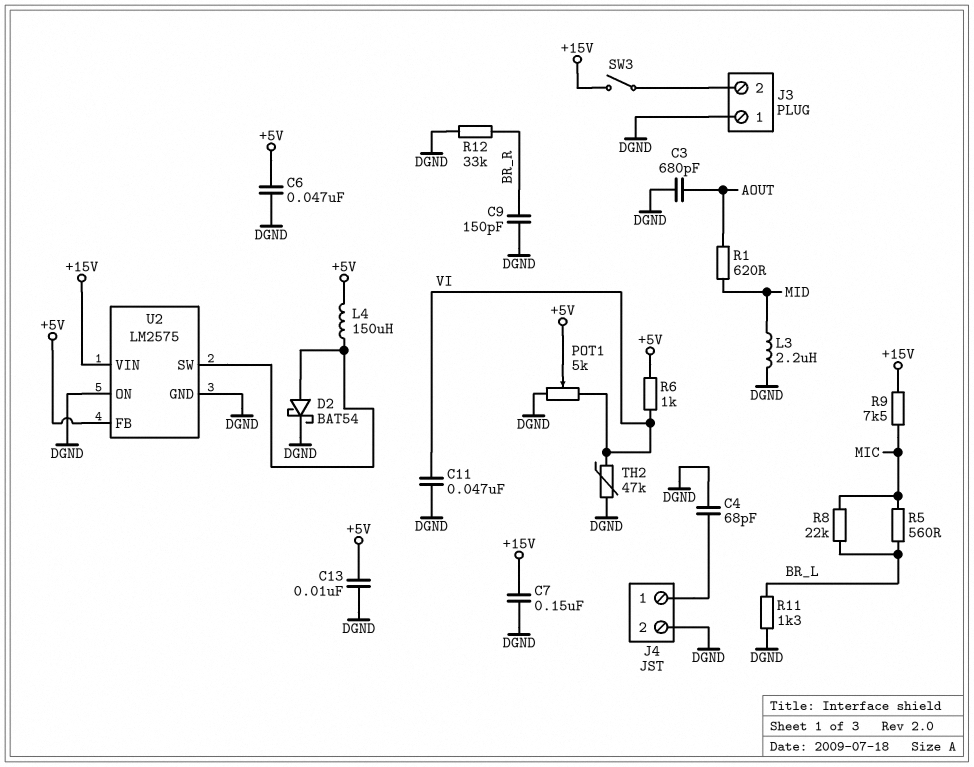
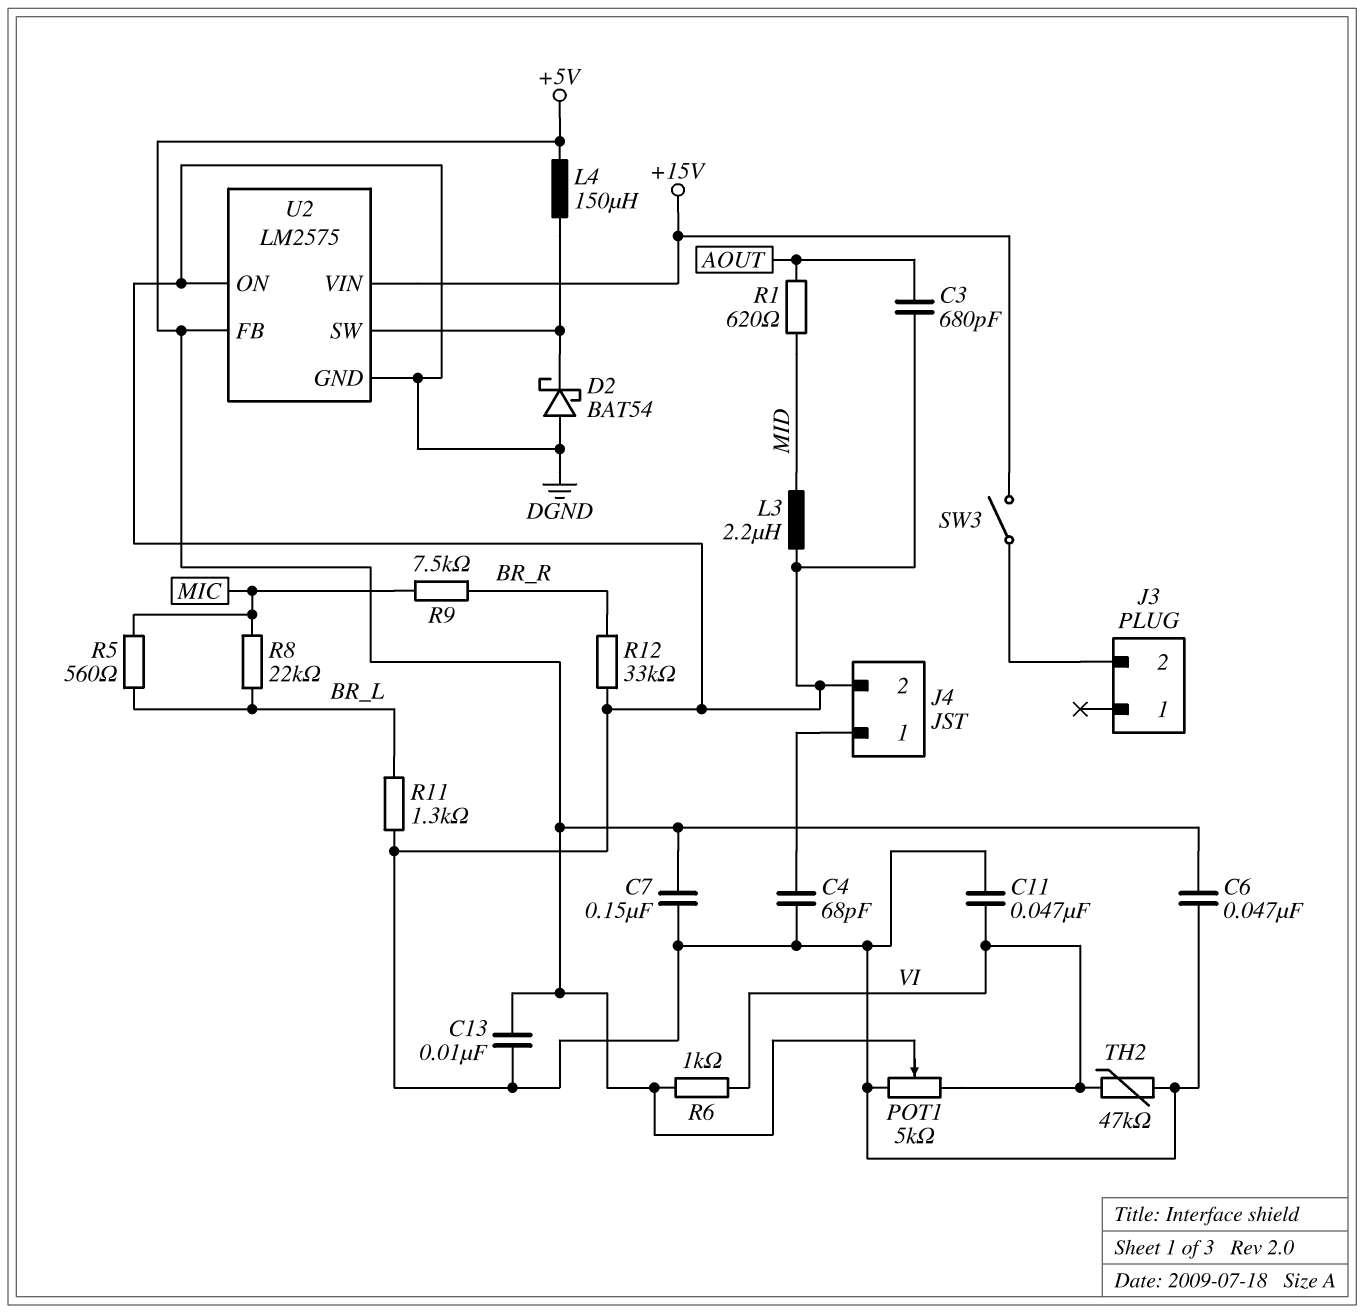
C7: 150nF (+15V, DGND) -> 150nF (+5V, DGND)
C9: 150pF (BR_R, DGND) -> none
D2: schottky BAT54 (A U2/SW, K DGND) -> schottky BAT54 (A DGND, K U2/SW)
J3 pin 1: DGND -> none
R9: 7.5k (+15V, MIC) -> 7.5k (BR_R, MIC)

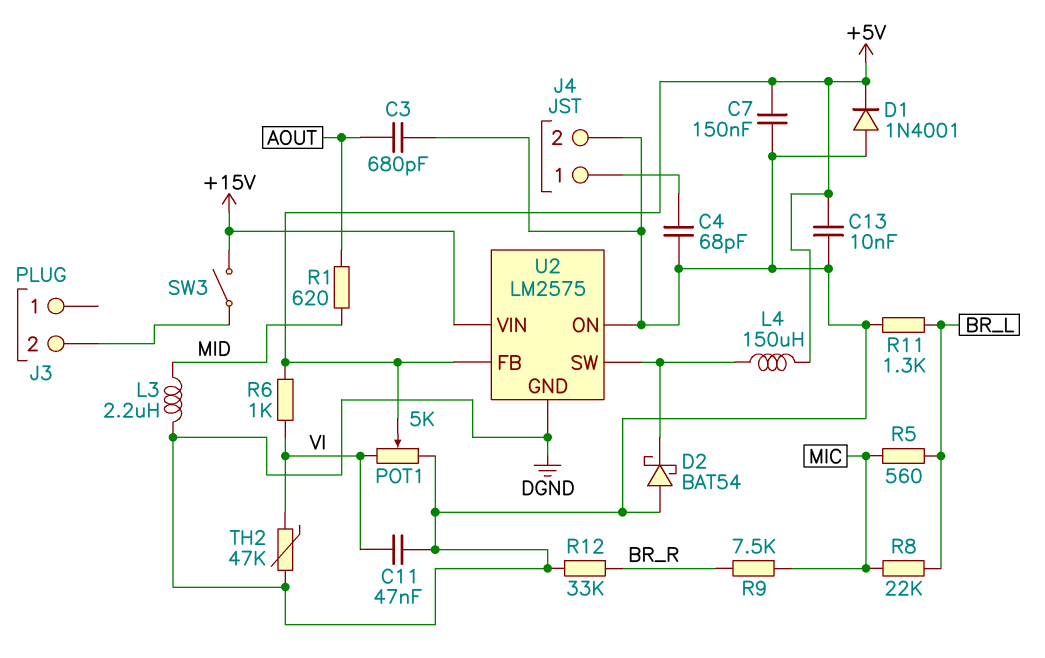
C6: 47nF (+5V, DGND) -> none
D1: none -> diode 1N4001 (A DGND, K +5V)

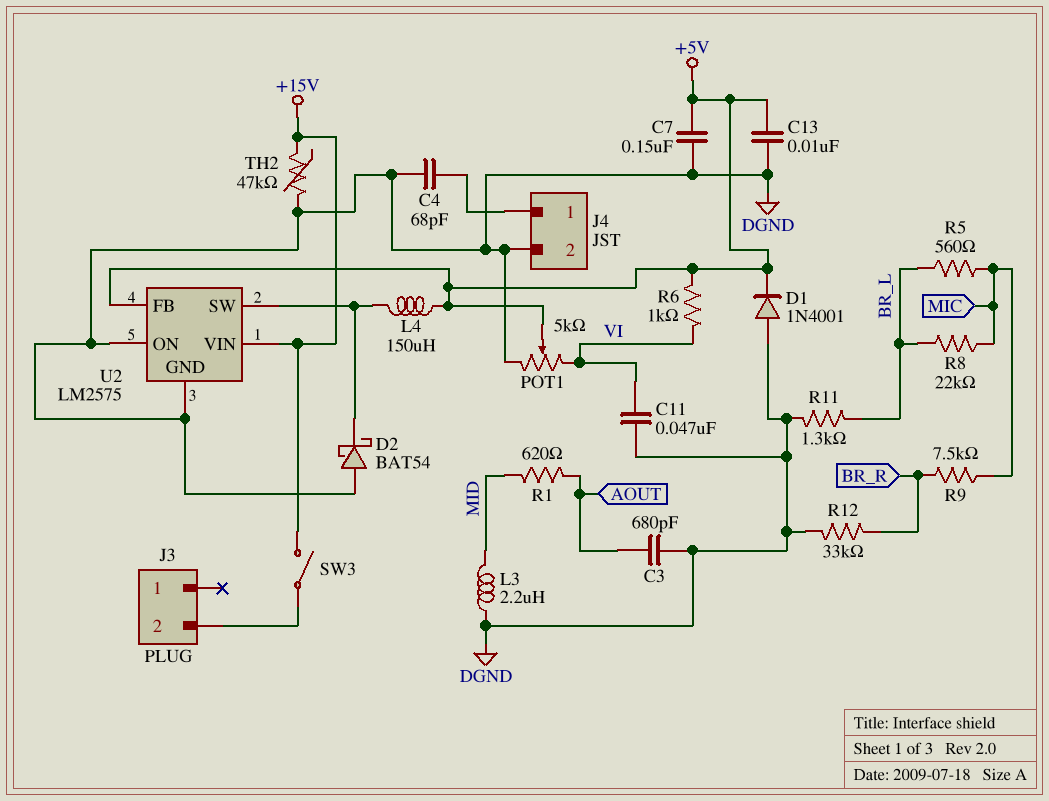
TH2: 47k (DGND, VI) -> 47k (+15V, DGND)

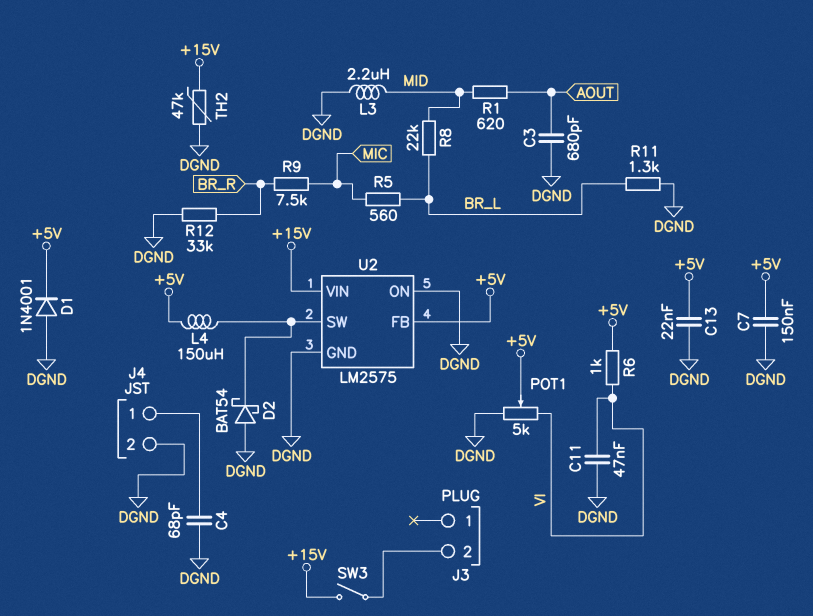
C13: 10nF (+5V, DGND) -> 22nF (+5V, DGND)
R8: 22k (BR_L, MIC) -> 22k (BR_L, MID)

